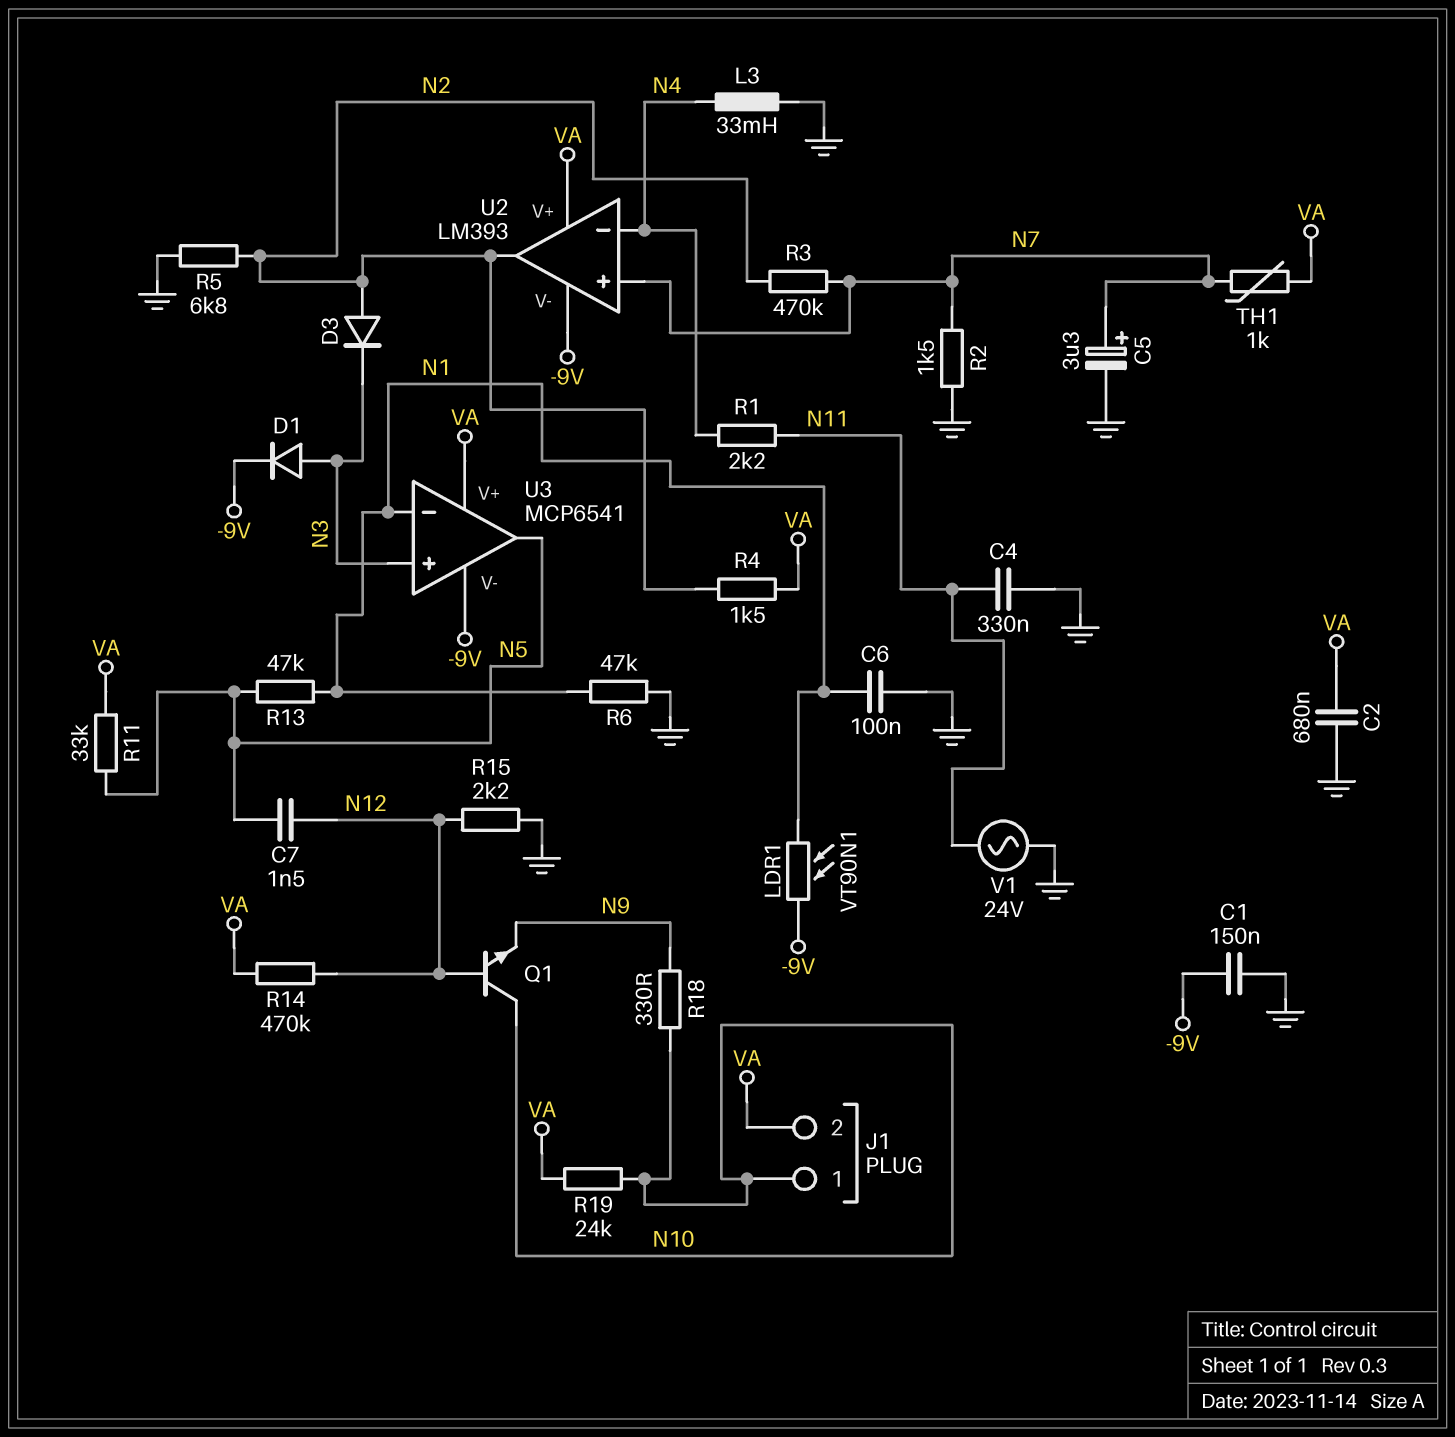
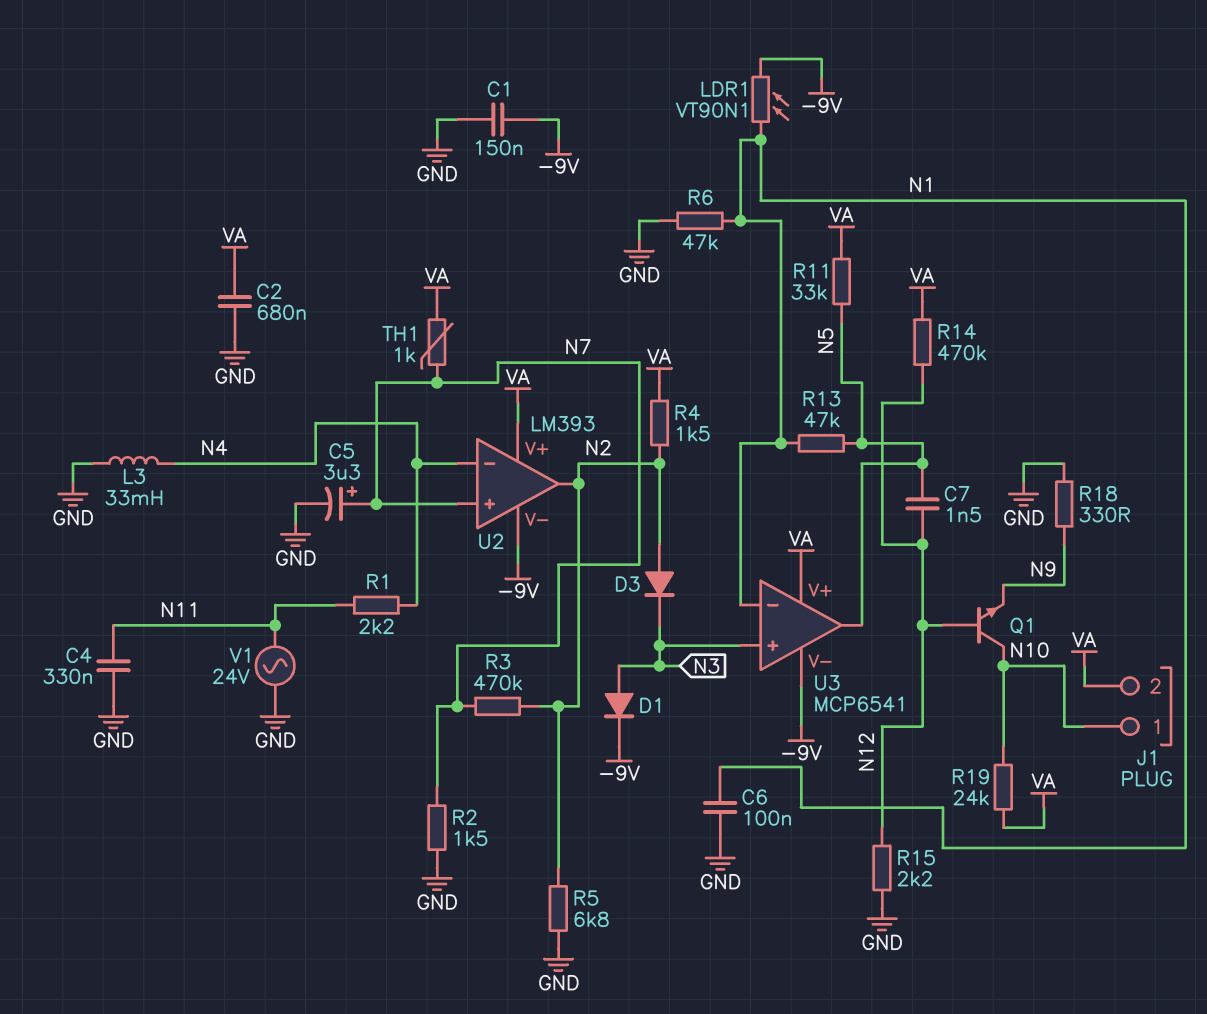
R18: 330 (N9, N10) -> 330 (GND, N9)

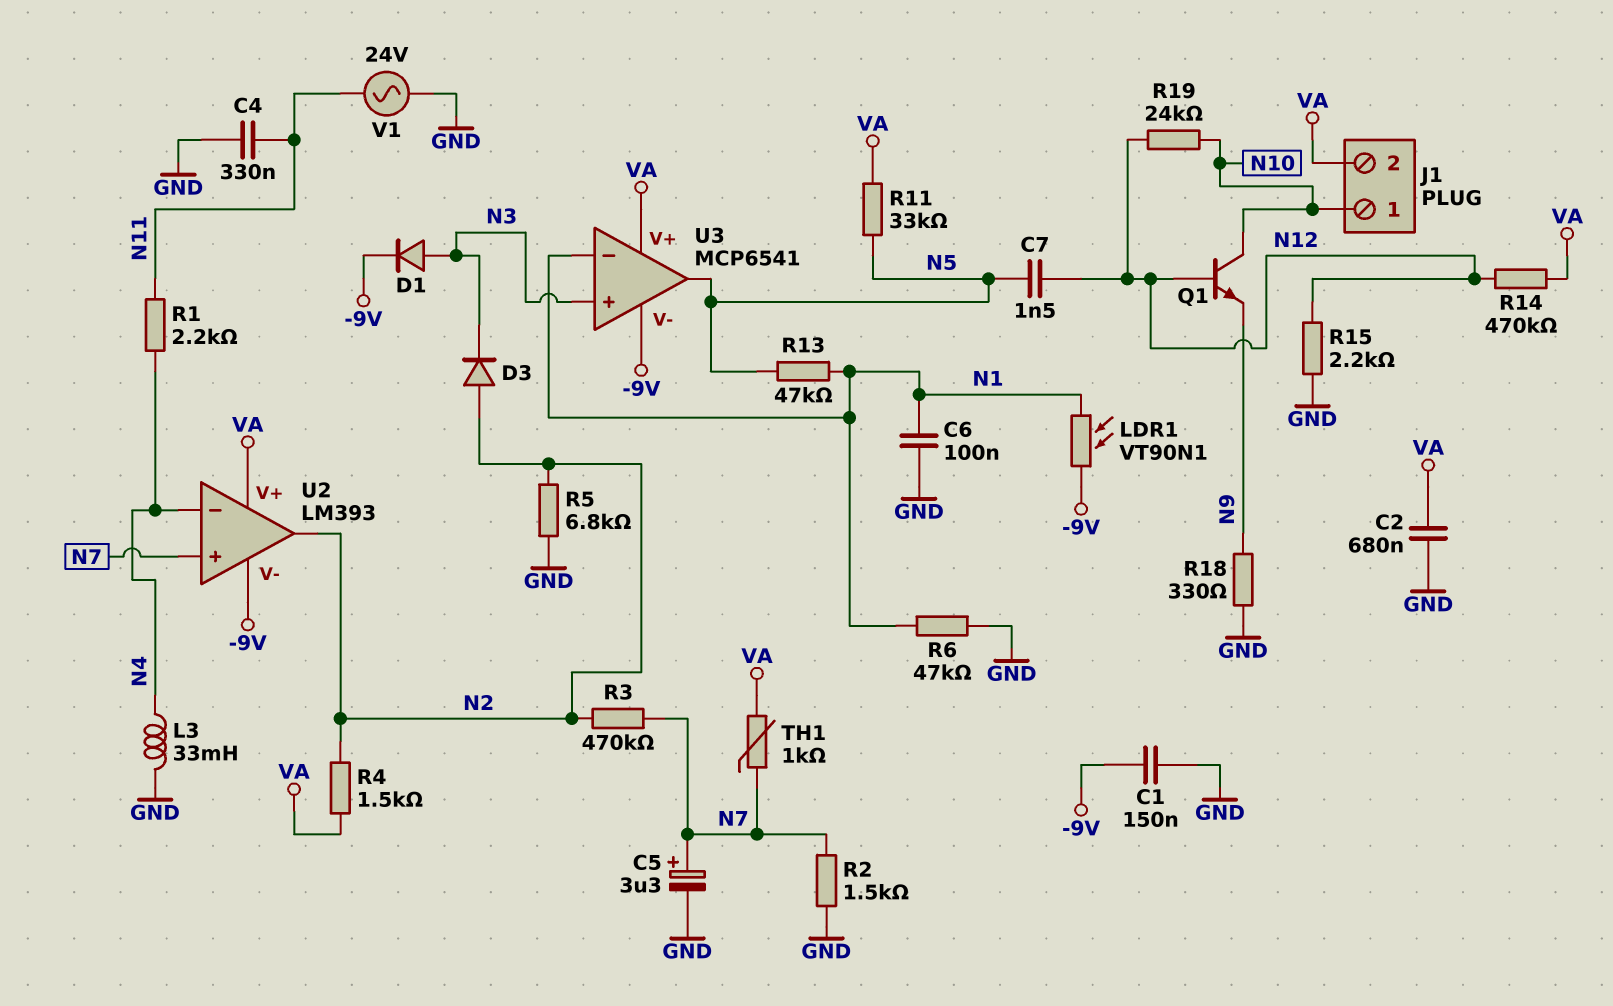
R19: 24k (N10, VA) -> 24k (N10, N12)

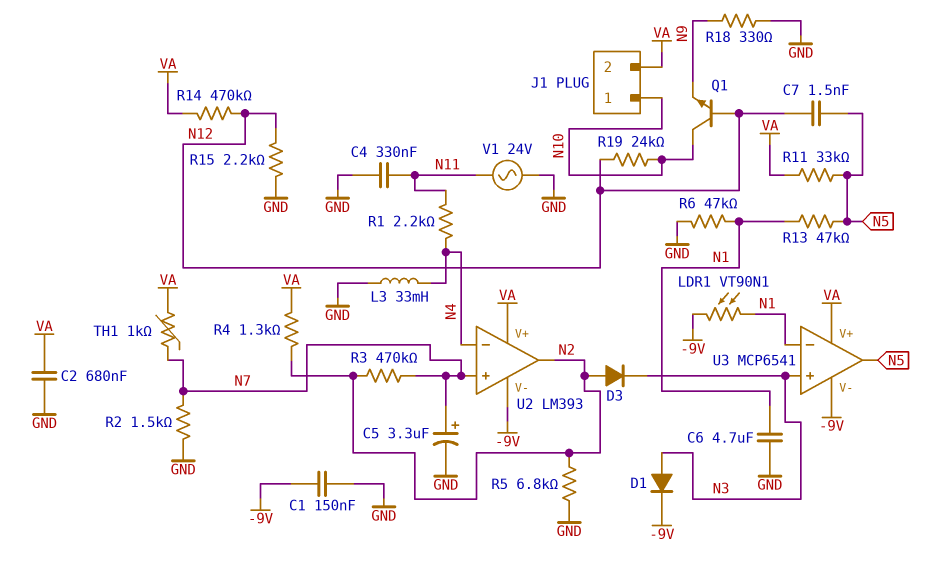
C6: 100nF (GND, N1) -> 4.7uF (GND, N1)
R4: 1.5k (N2, VA) -> 1.3k (N2, VA)

